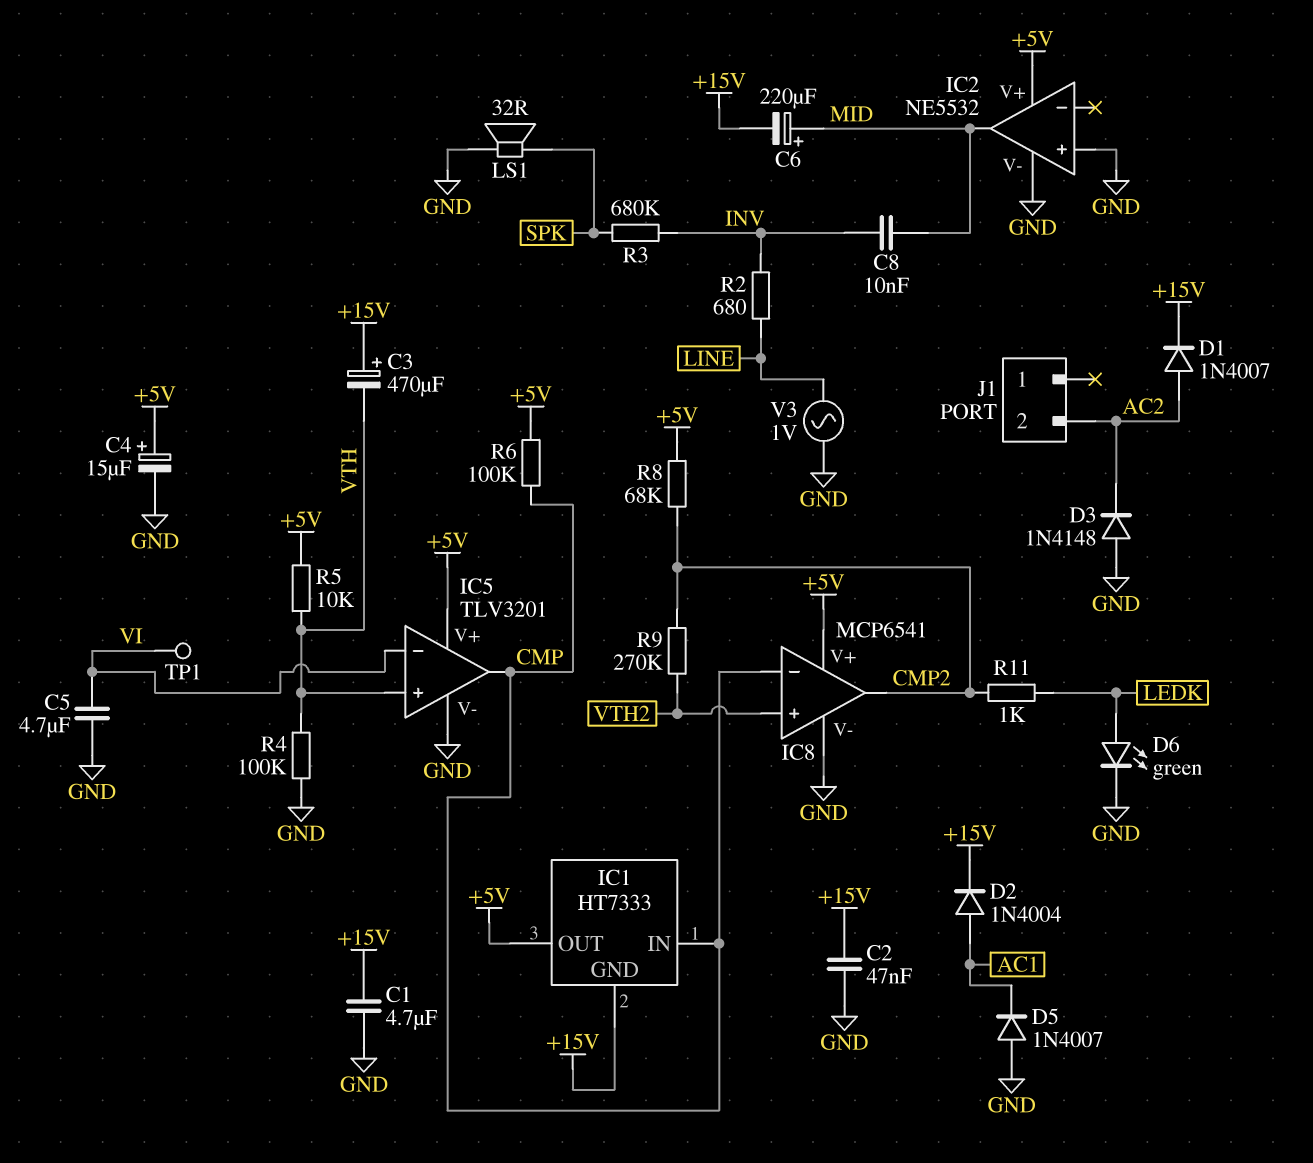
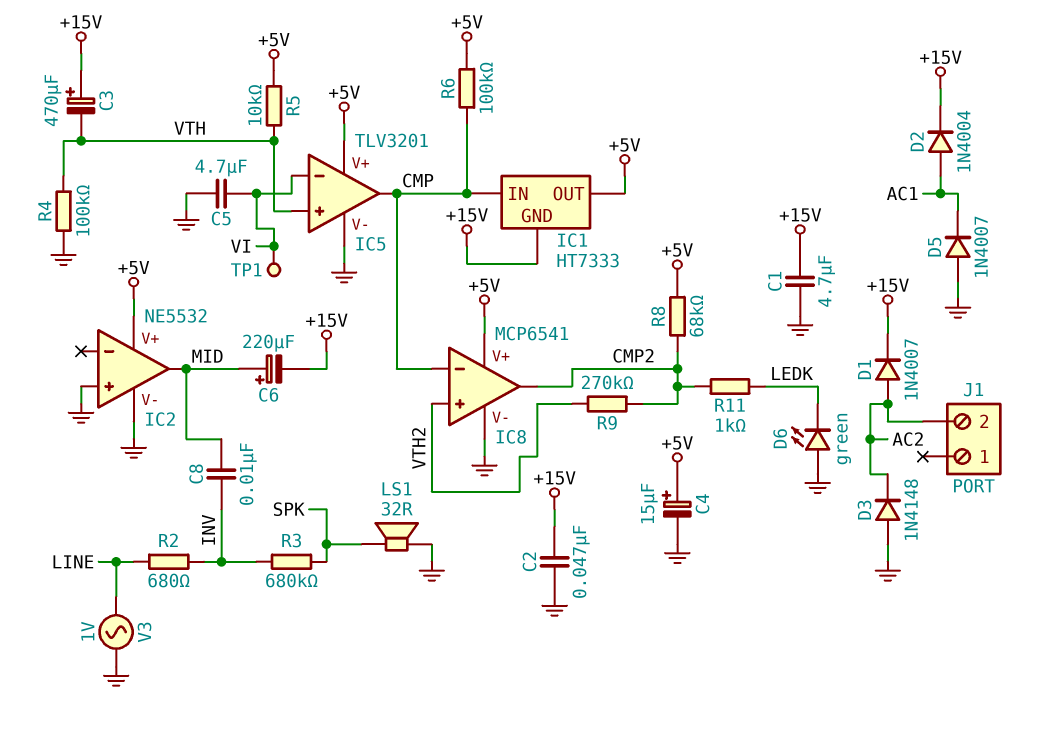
D6: LED green (A LEDK, K GND) -> LED green (A GND, K LEDK)

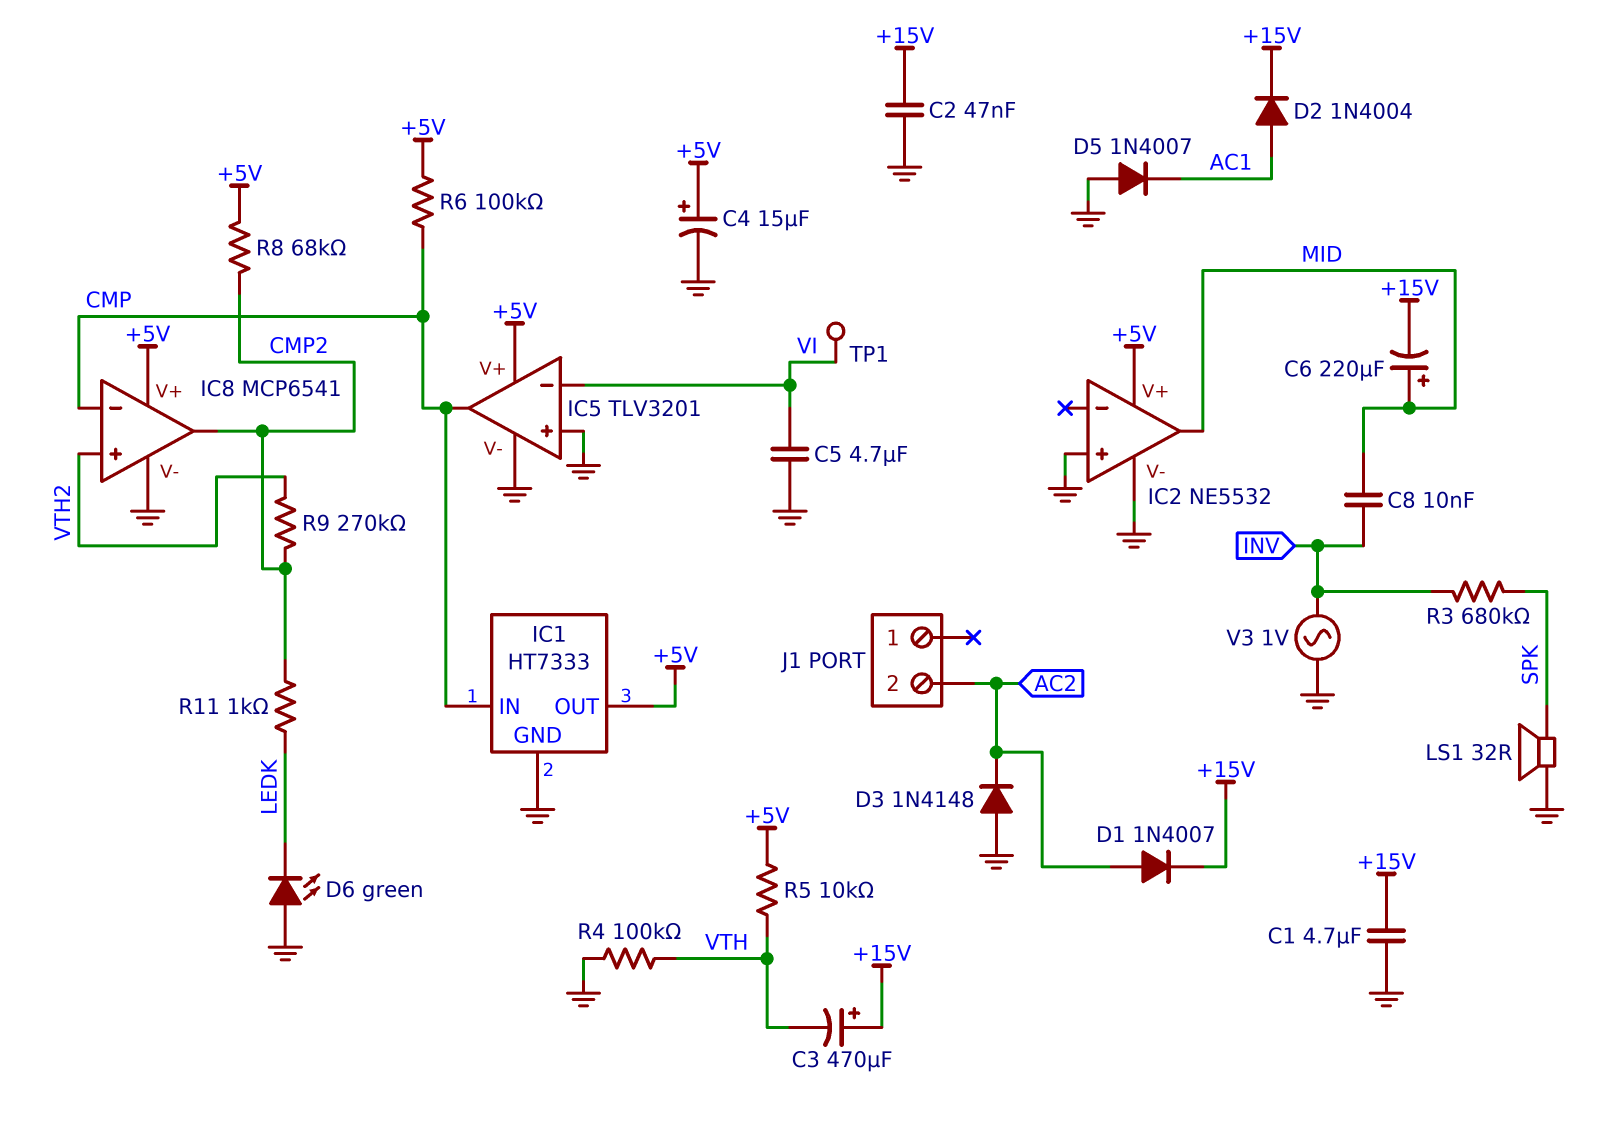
IC1 pin GND: +15V -> GND
IC5 pin in+: VTH -> GND
R2: 680 (INV, LINE) -> none
V3: AC 1V (GND, LINE) -> AC 1V (GND, INV)

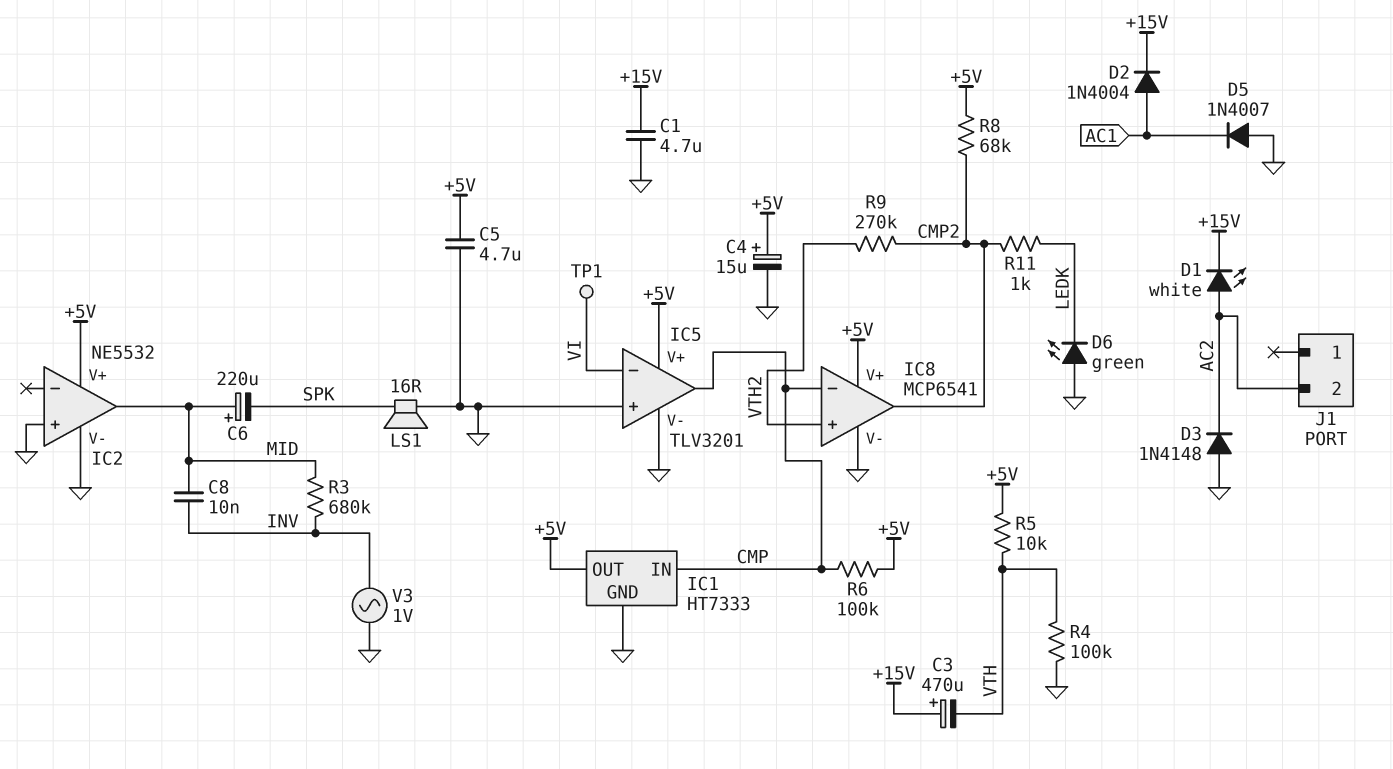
C2: 47nF (+15V, GND) -> none
C5: 4.7uF (GND, VI) -> 4.7uF (+5V, GND)
C6: 220uF (plus MID, minus +15V) -> 220uF (plus MID, minus SPK)
D1: diode 1N4007 (A AC2, K +15V) -> LED white (A AC2, K +15V)
LS1: speaker 32R (GND, SPK) -> speaker 16R (GND, SPK)
R3: 680k (INV, SPK) -> 680k (INV, MID)

